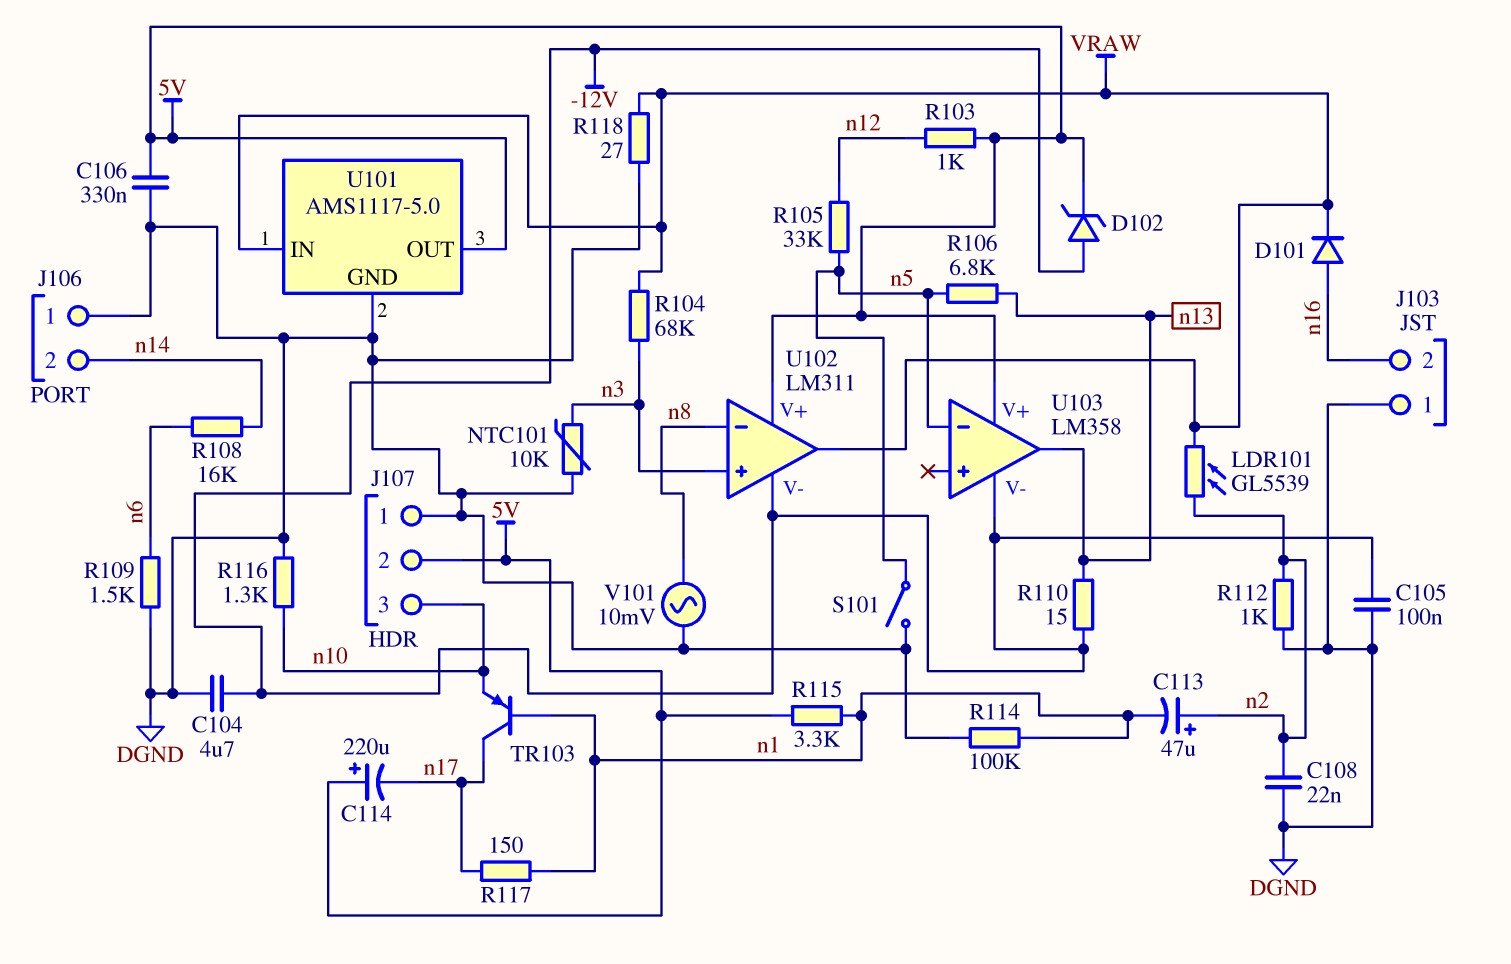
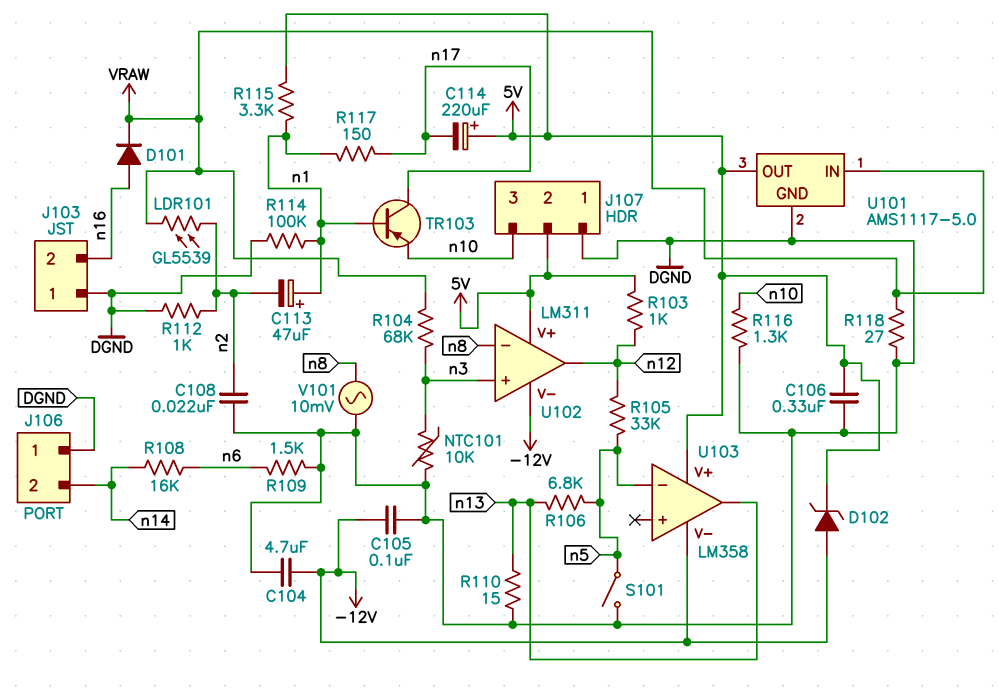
C113: 47uF (plus n2, minus n1) -> 47uF (plus n1, minus n2)
R110: 15 (-12V, n13) -> 15 (DGND, n13)
U102 pin out: VRAW -> n12

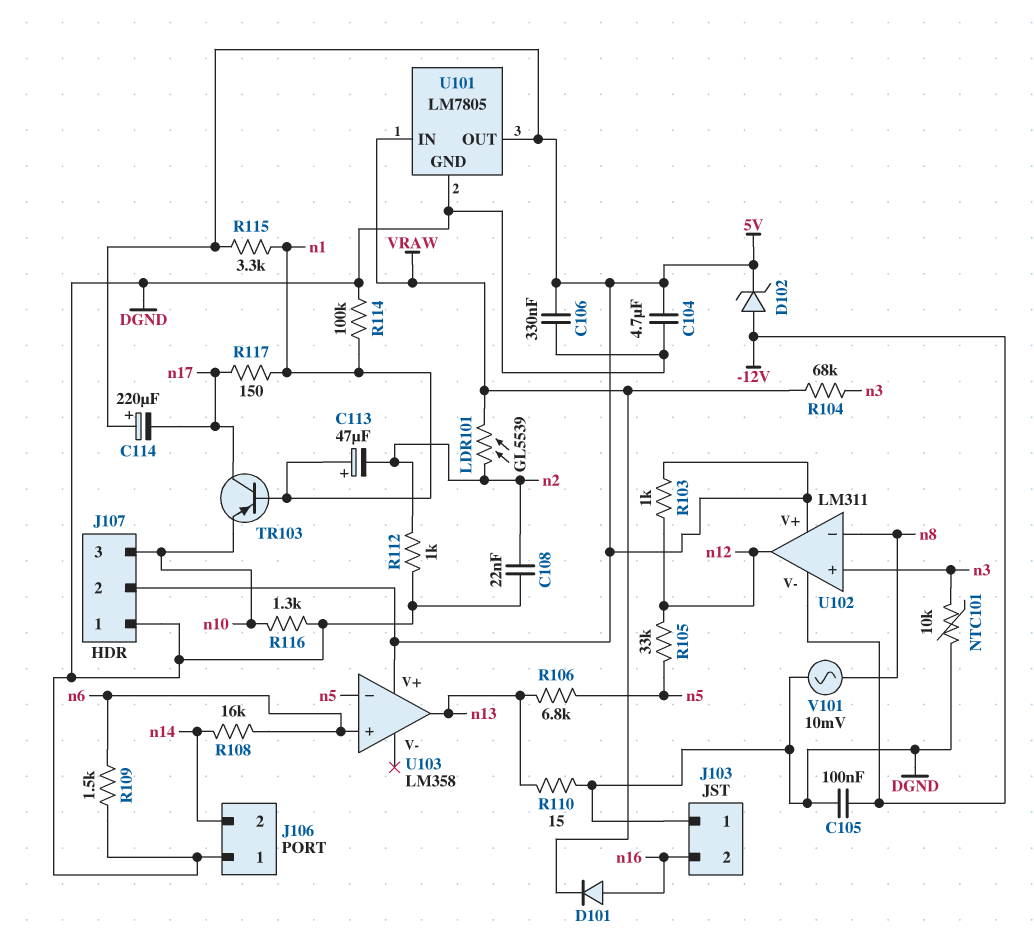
C104: 4.7uF (-12V, DGND) -> 4.7uF (5V, DGND)
R118: 27 (DGND, VRAW) -> none
S101: switch (DGND, n5) -> none
U101: AMS1117-5.0 -> LM7805
U103 pin V-: -12V -> none
U103 pin in+: none -> n6

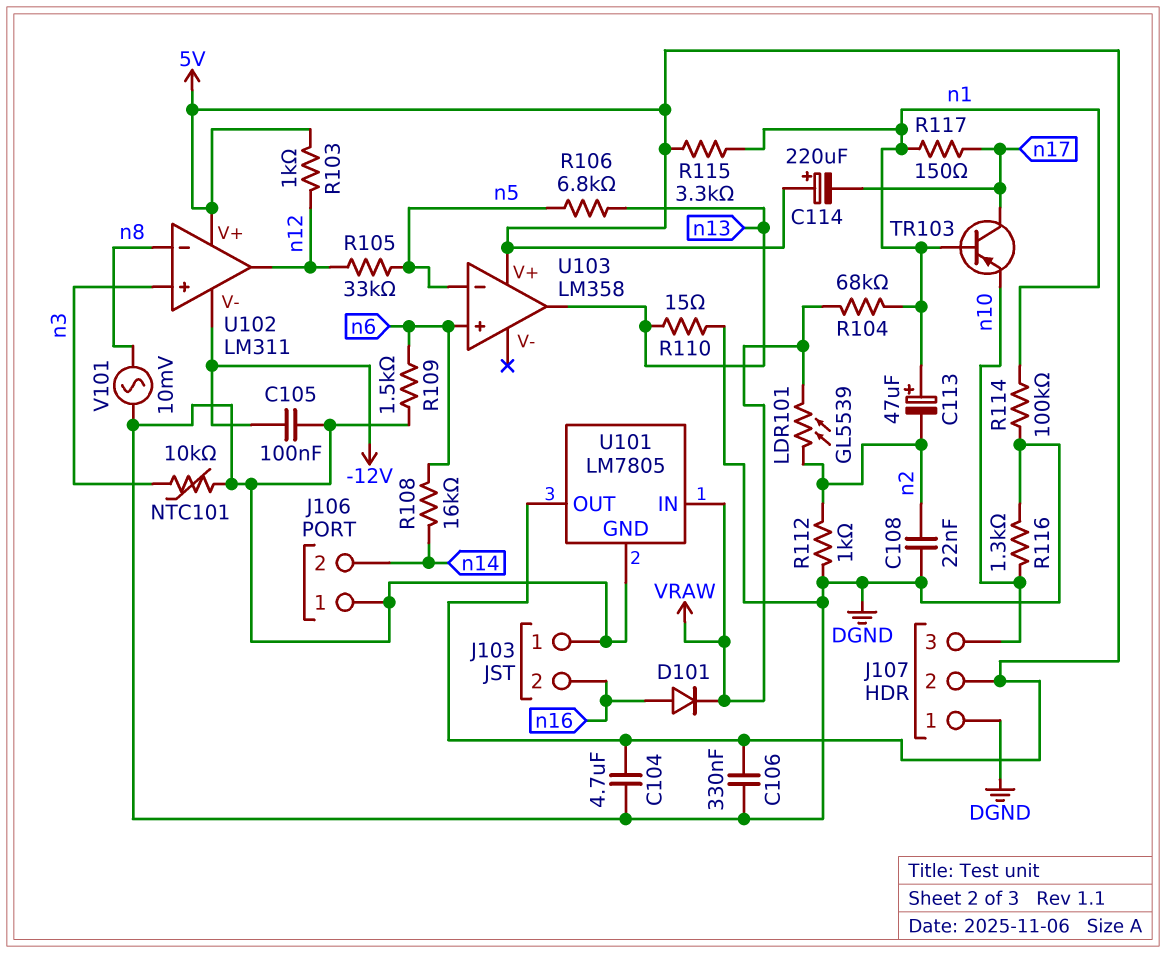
D102: zener (A -12V, K 5V) -> none
R104: 68k (VRAW, n3) -> 68k (VRAW, n1)

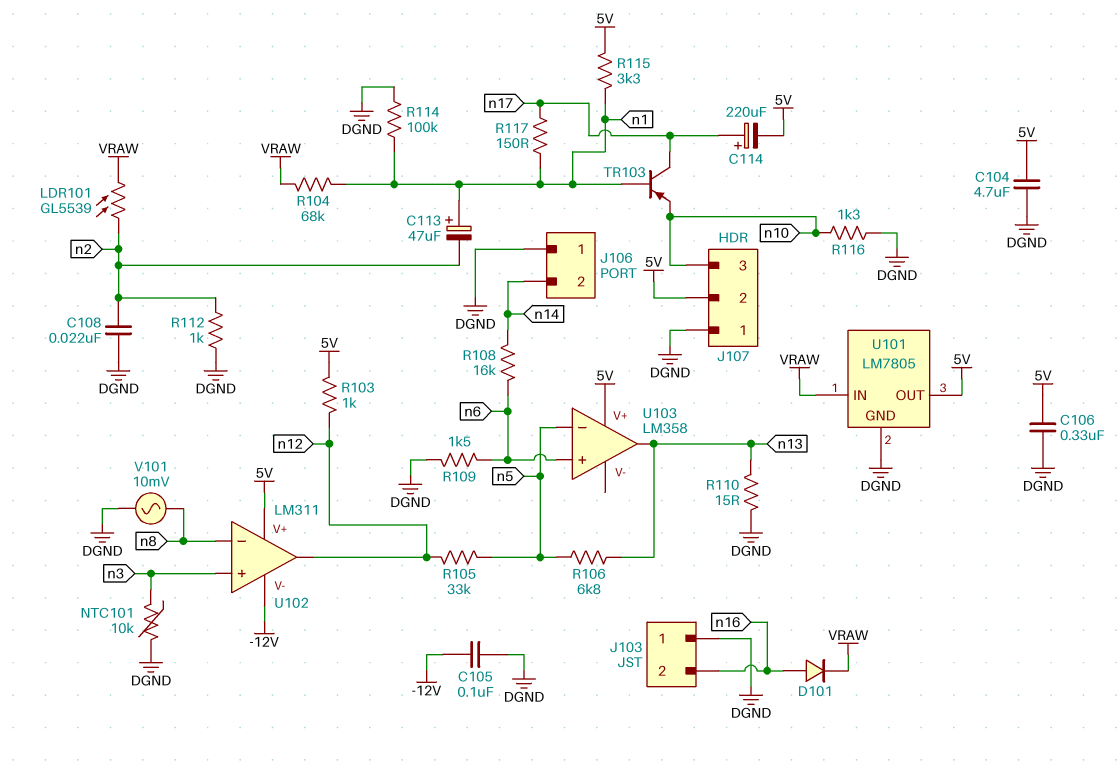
C114: 220uF (plus 5V, minus n17) -> 220uF (plus n17, minus 5V)

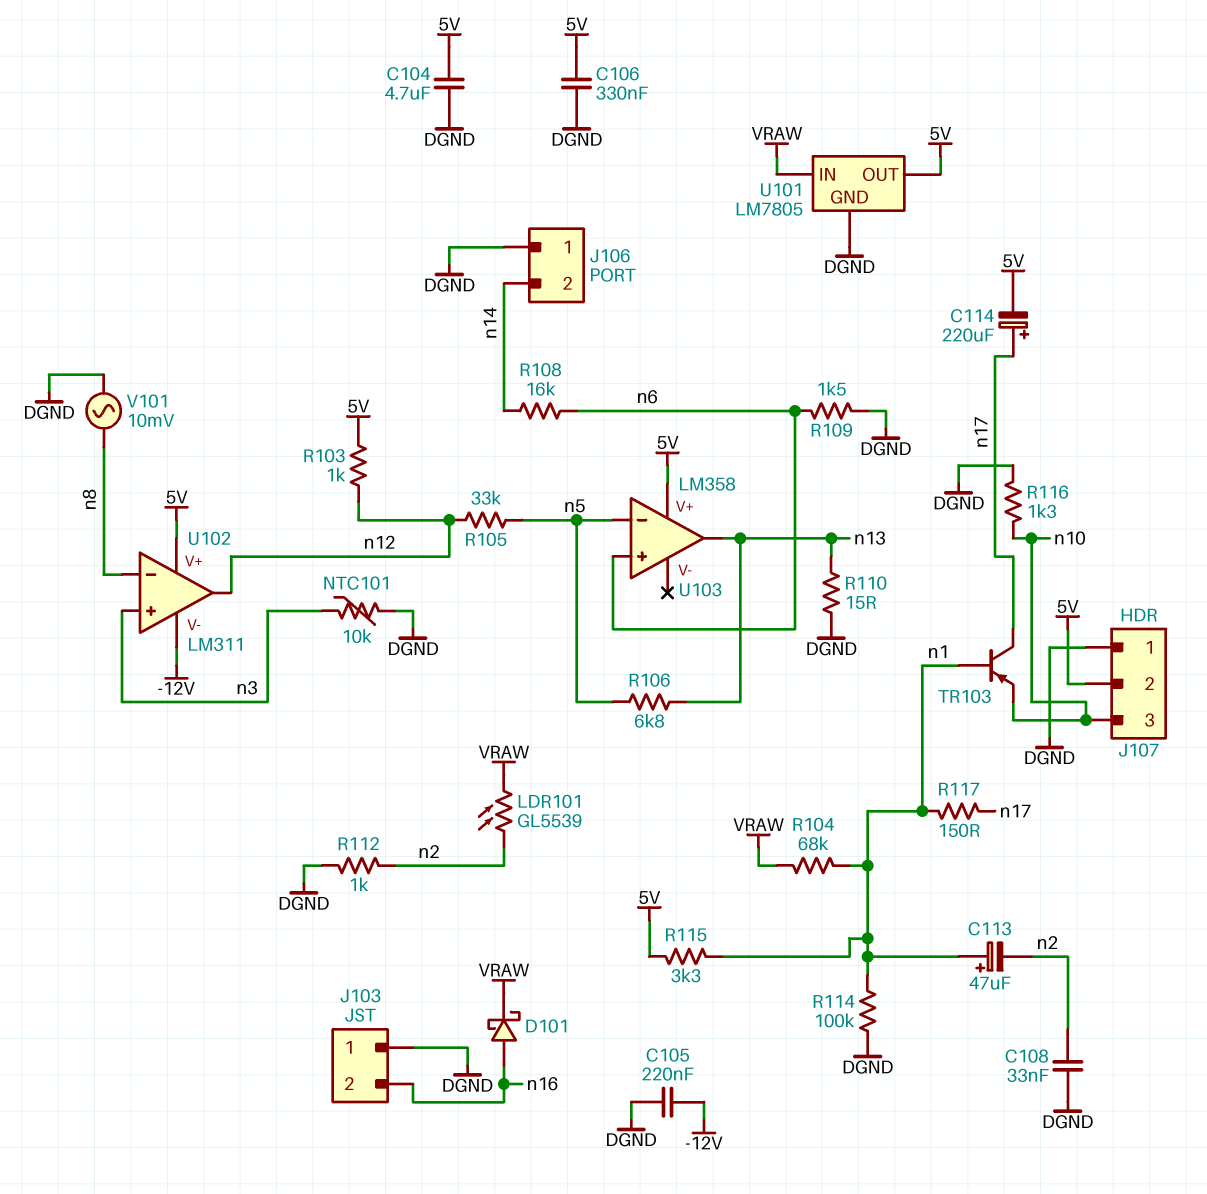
C105: 100nF (-12V, DGND) -> 220nF (-12V, DGND)
C108: 22nF (DGND, n2) -> 33nF (DGND, n2)
D101: diode (A n16, K VRAW) -> schottky (A n16, K VRAW)

